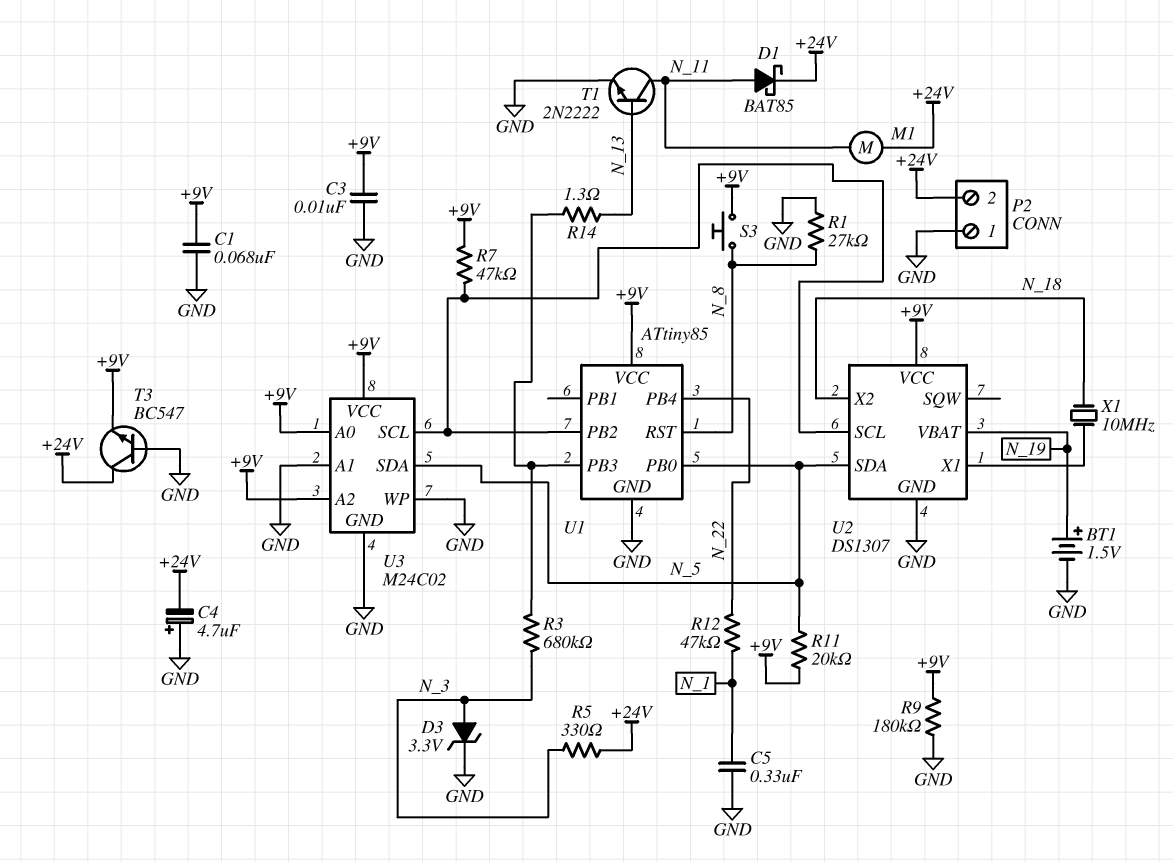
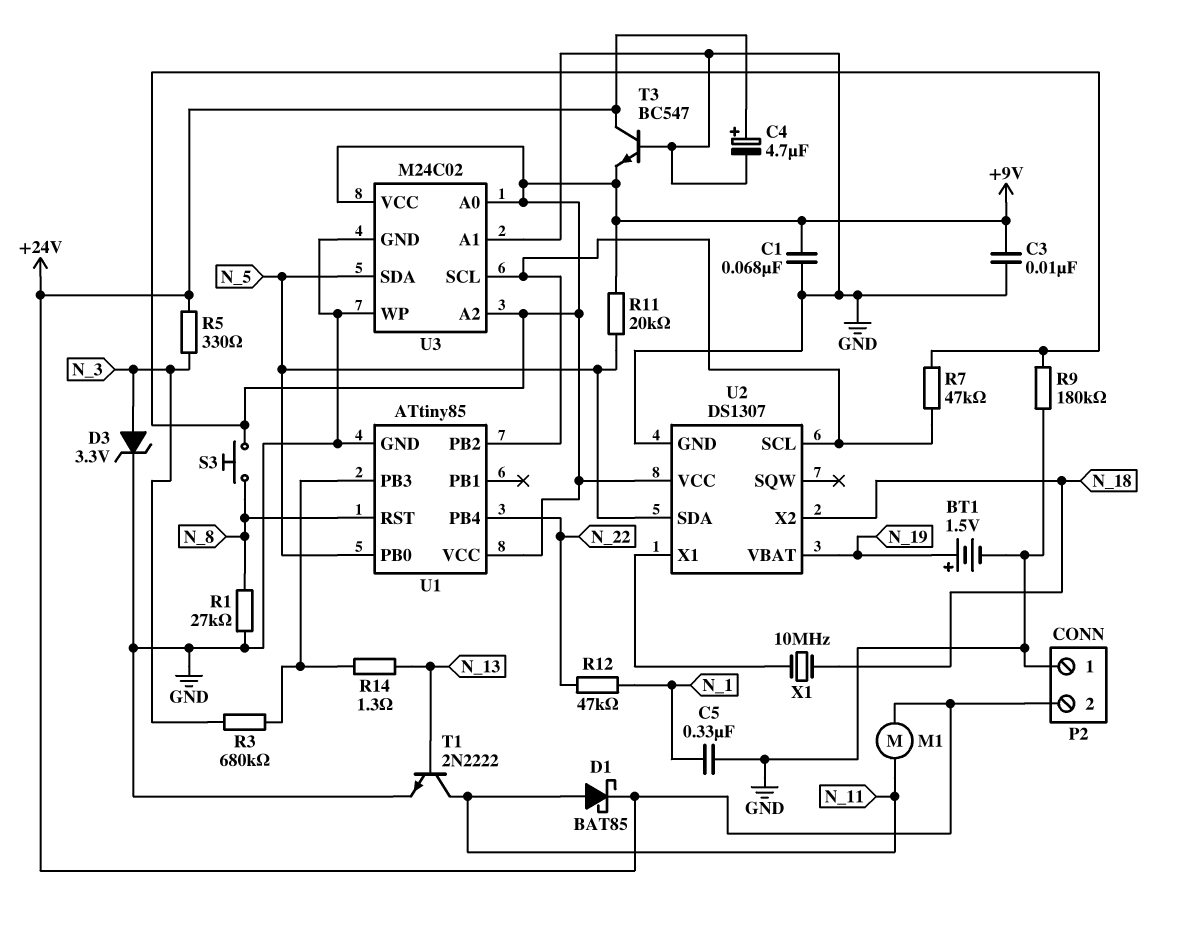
C4: 4.7uF (plus GND, minus +24V) -> 4.7uF (plus +24V, minus GND)

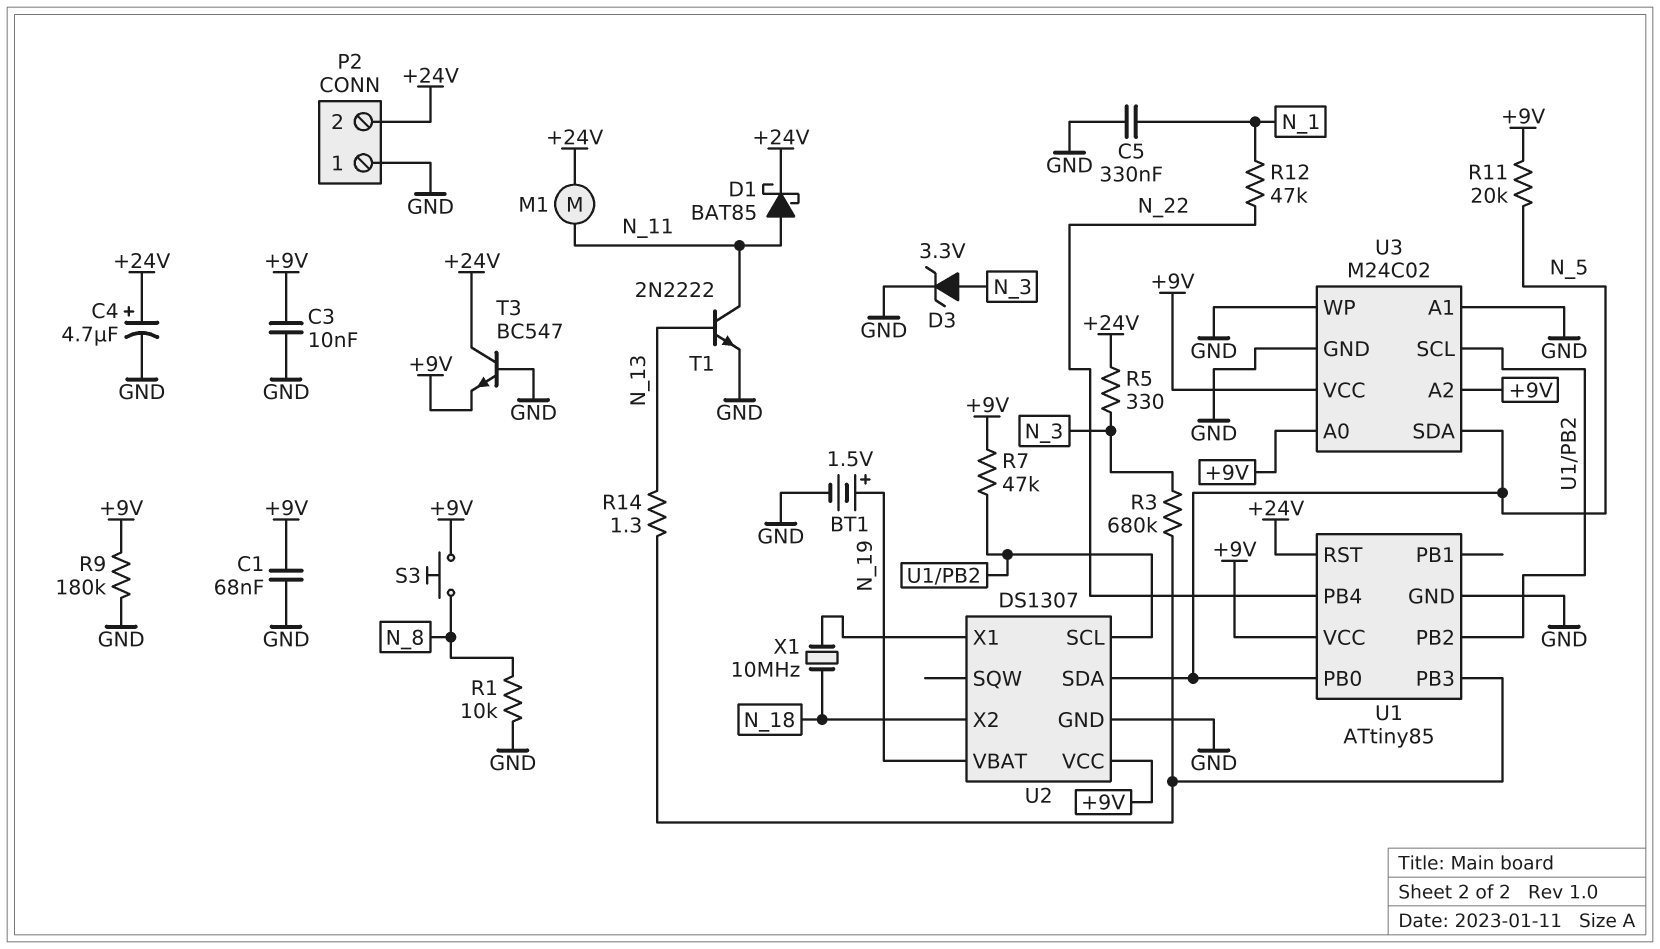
R1: 27k (GND, N_8) -> 10k (GND, N_8)
U1 pin RST: N_8 -> +24V

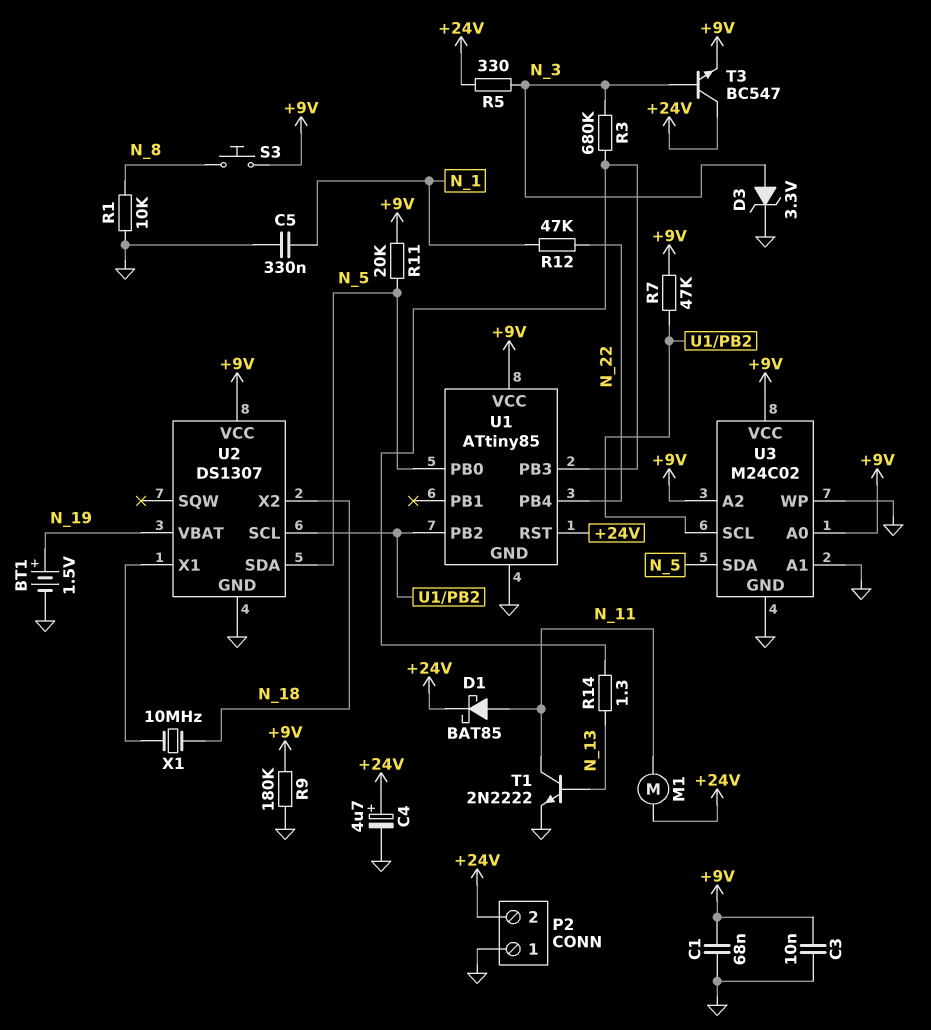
T3: NPN BC547 (B GND, C +24V, E +9V) -> NPN BC547 (B N_3, C +24V, E +9V)

